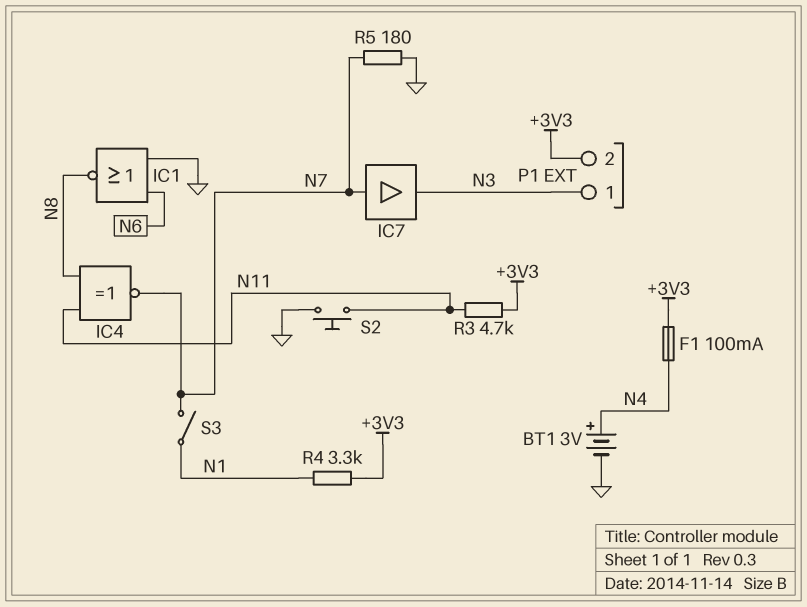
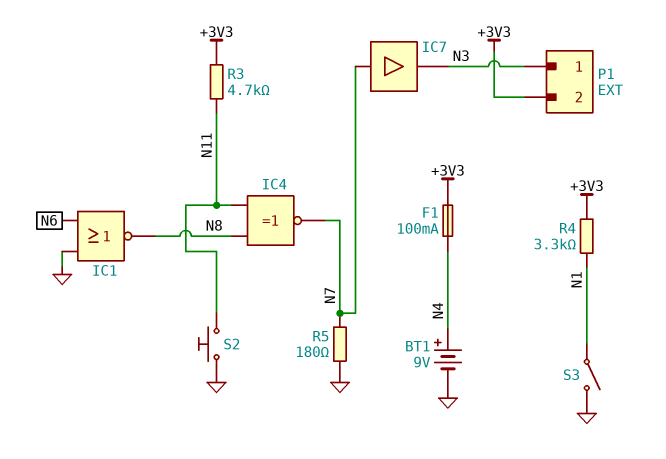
BT1: 3V (plus N4, minus GND) -> 9V (plus N4, minus GND)
S3: switch (N1, N7) -> switch (GND, N1)

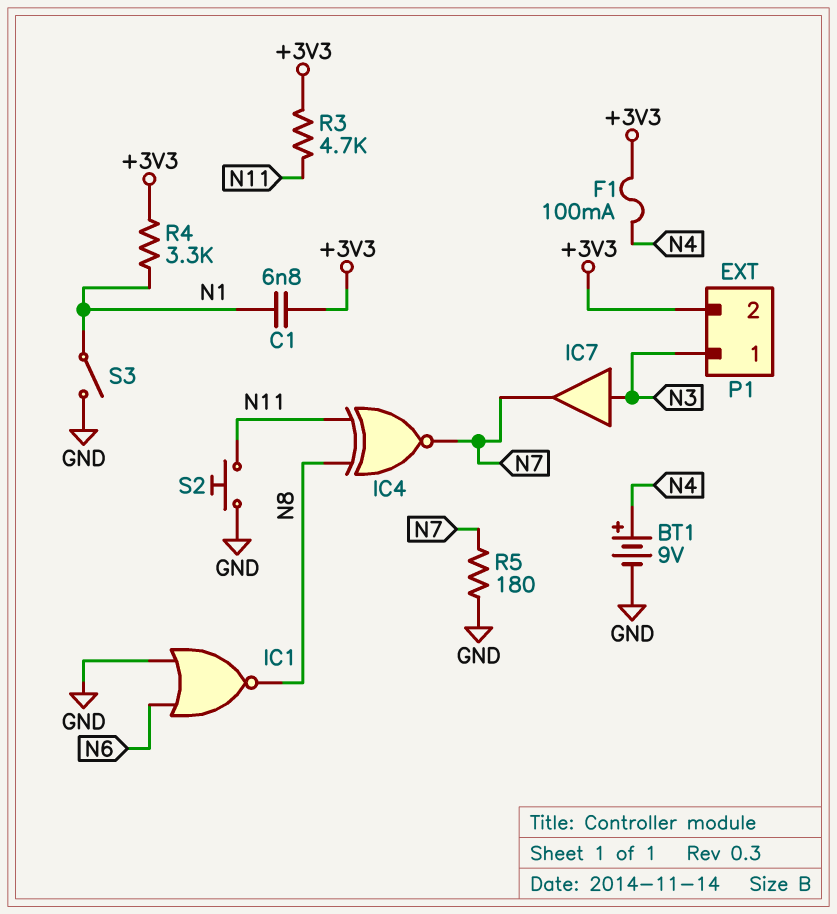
C1: none -> 6.8nF (+3V3, N1)
IC7: buffer (in N7, out N3) -> buffer (in N3, out N7)

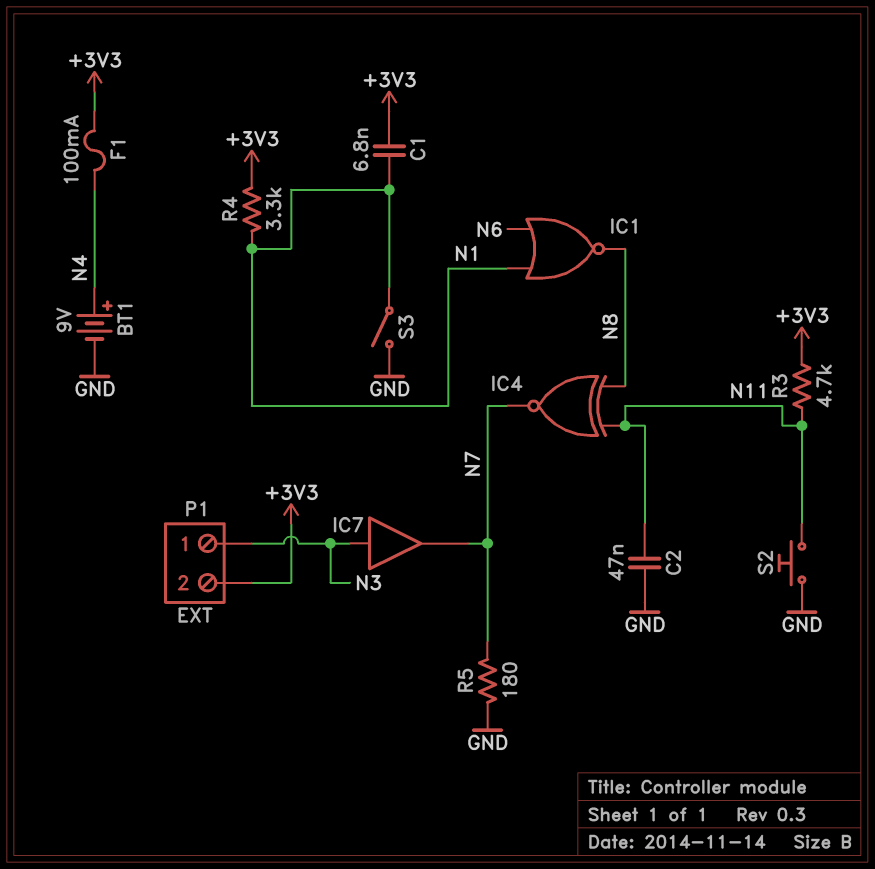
C2: none -> 47nF (GND, N11)
IC1: NOR (in GND, in N6, out N8) -> NOR (in N1, in N6, out N8)

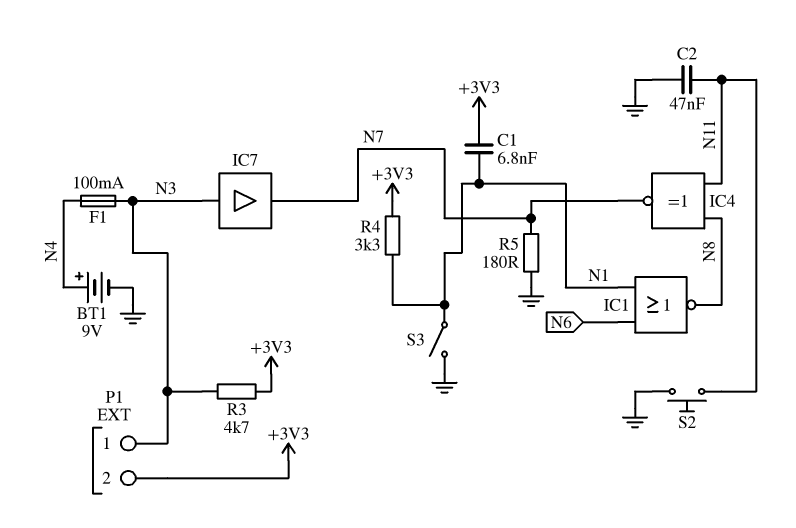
F1: 100mA (+3V3, N4) -> 100mA (N3, N4)
R3: 4.7k (+3V3, N11) -> 4.7k (+3V3, N3)

